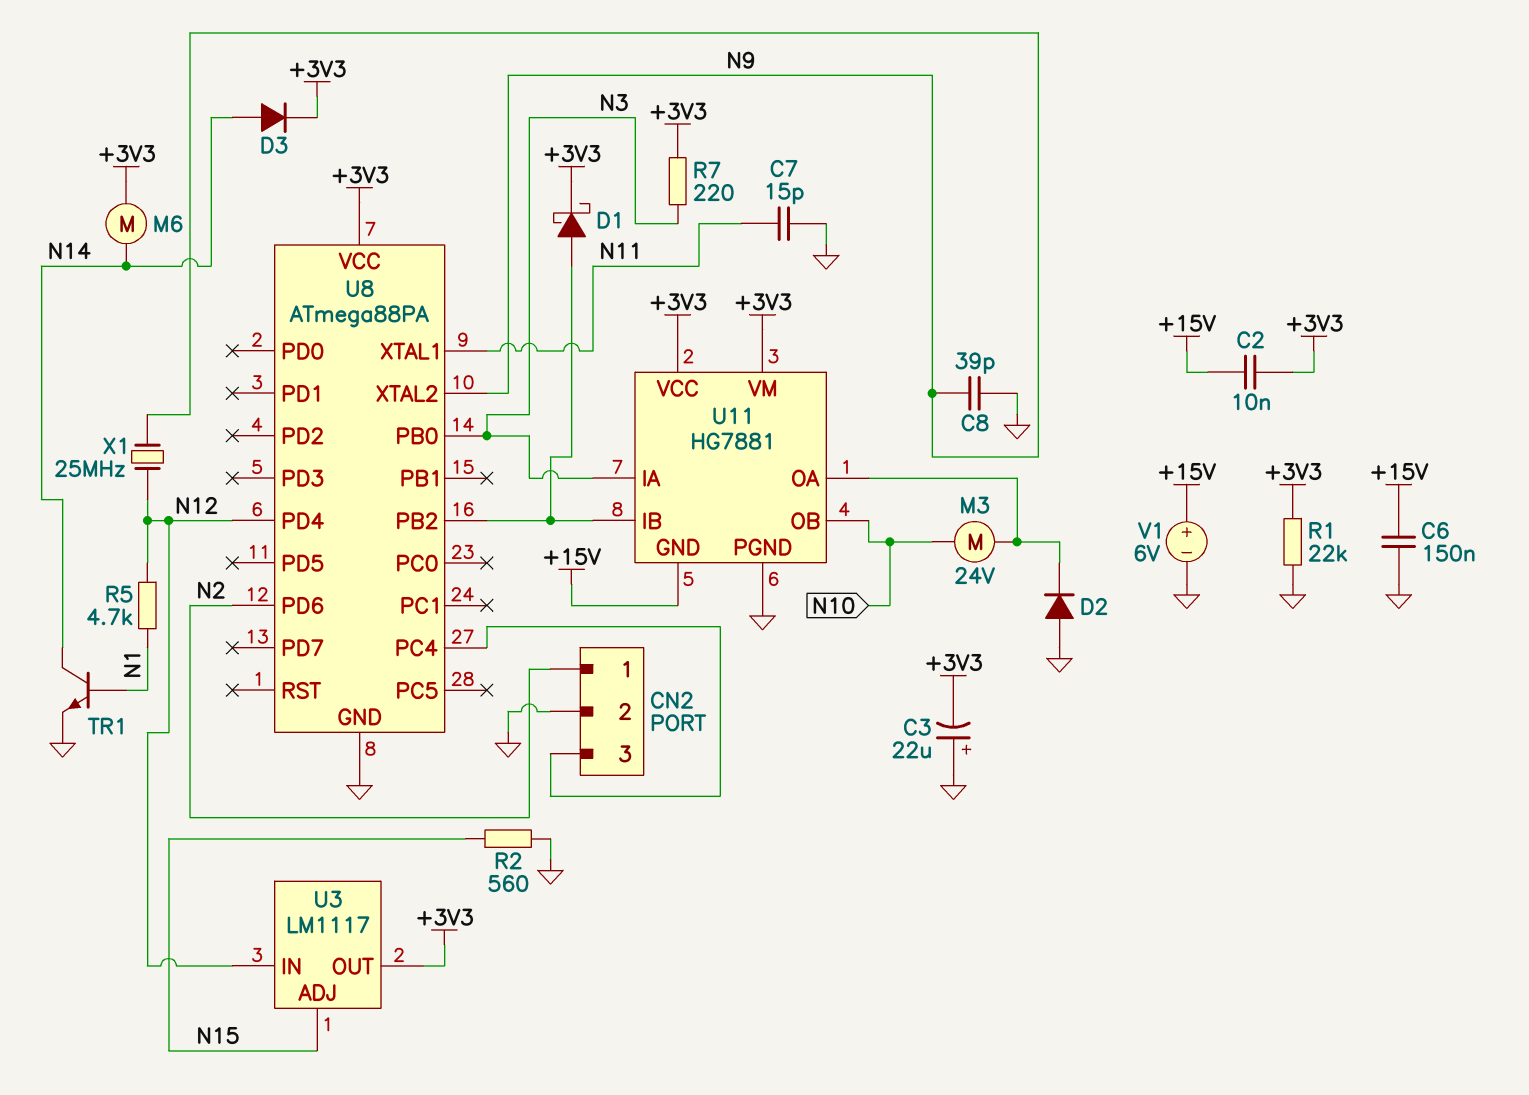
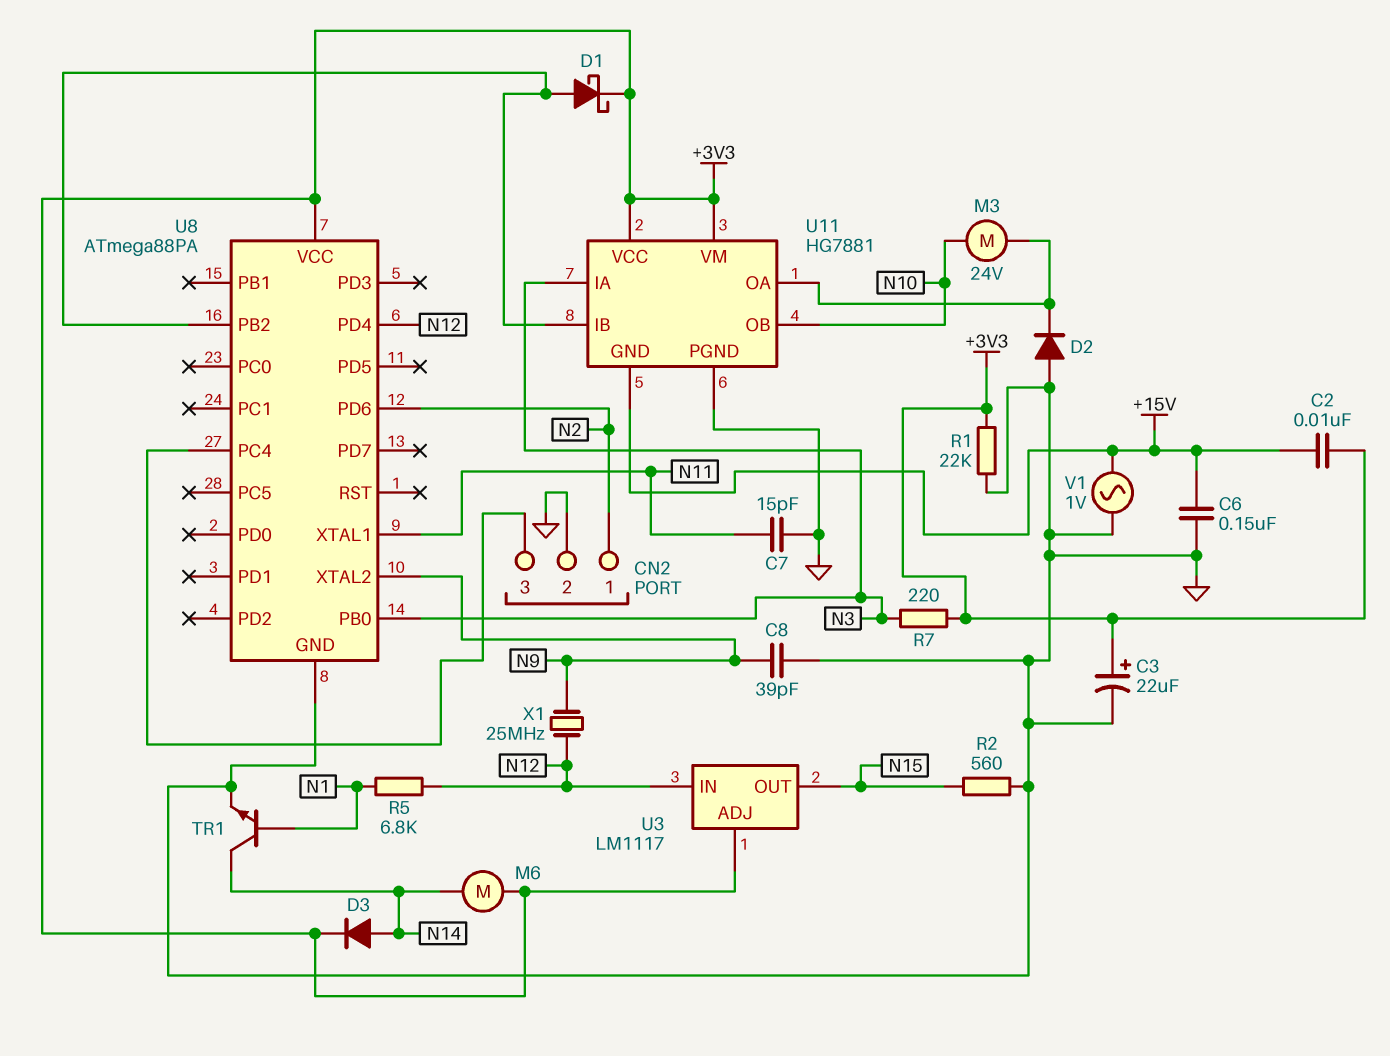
C3: 22uF (plus GND, minus +3V3) -> 22uF (plus +3V3, minus GND)
R5: 4.7k (N1, N12) -> 6.8k (N1, N12)
U3 pin ADJ: N15 -> +3V3
U3 pin OUT: +3V3 -> N15
V1: 6V (plus +15V, minus GND) -> AC 1V (+15V, GND)

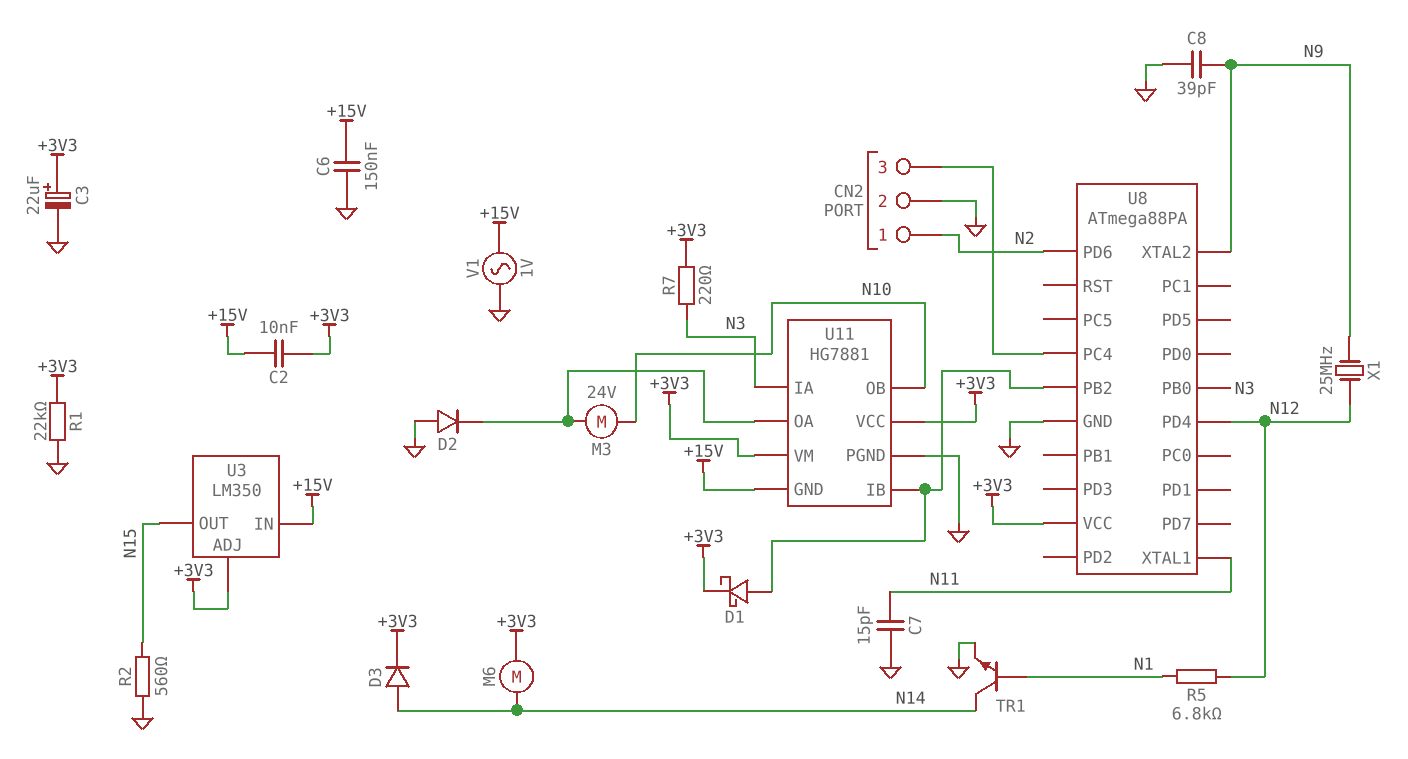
U3: LM1117 -> LM350
U3 pin IN: N12 -> +15V

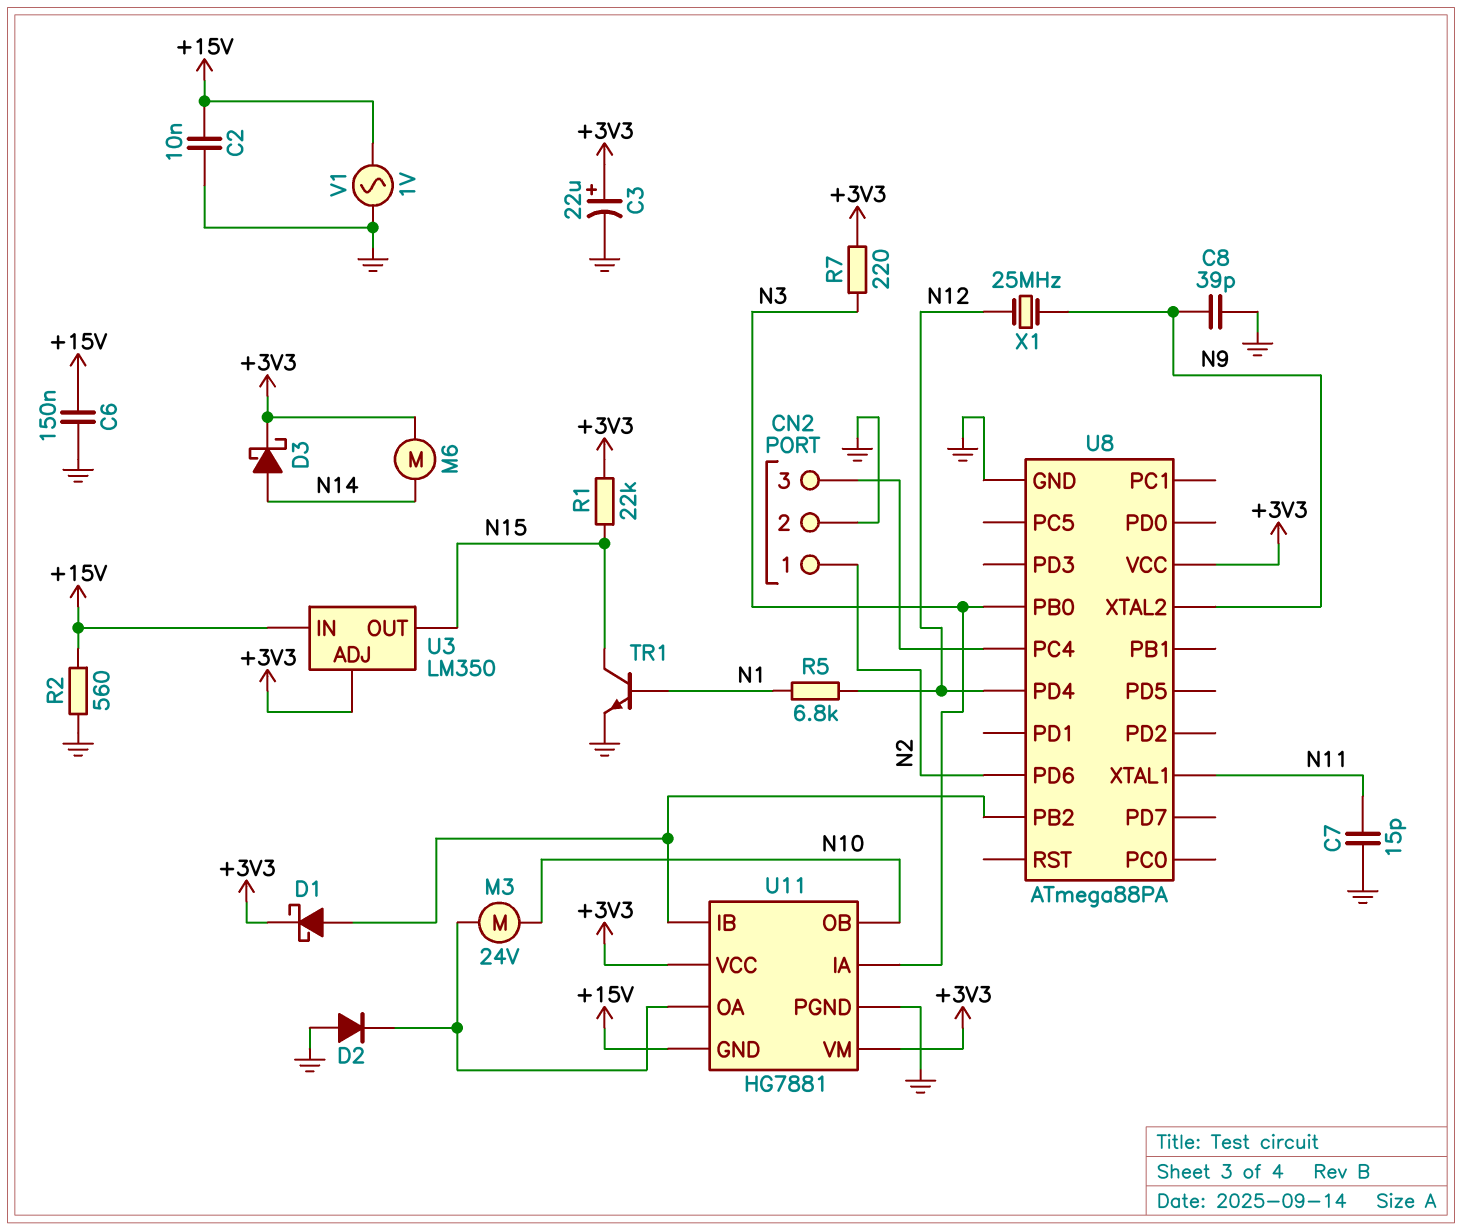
C2: 10nF (+3V3, +15V) -> 10nF (+15V, GND)
D3: diode (A N14, K +3V3) -> schottky (A N14, K +3V3)
R1: 22k (+3V3, GND) -> 22k (+3V3, N15)
R2: 560 (GND, N15) -> 560 (+15V, GND)
TR1: NPN (B N1, C N14, E GND) -> NPN (B N1, C N15, E GND)

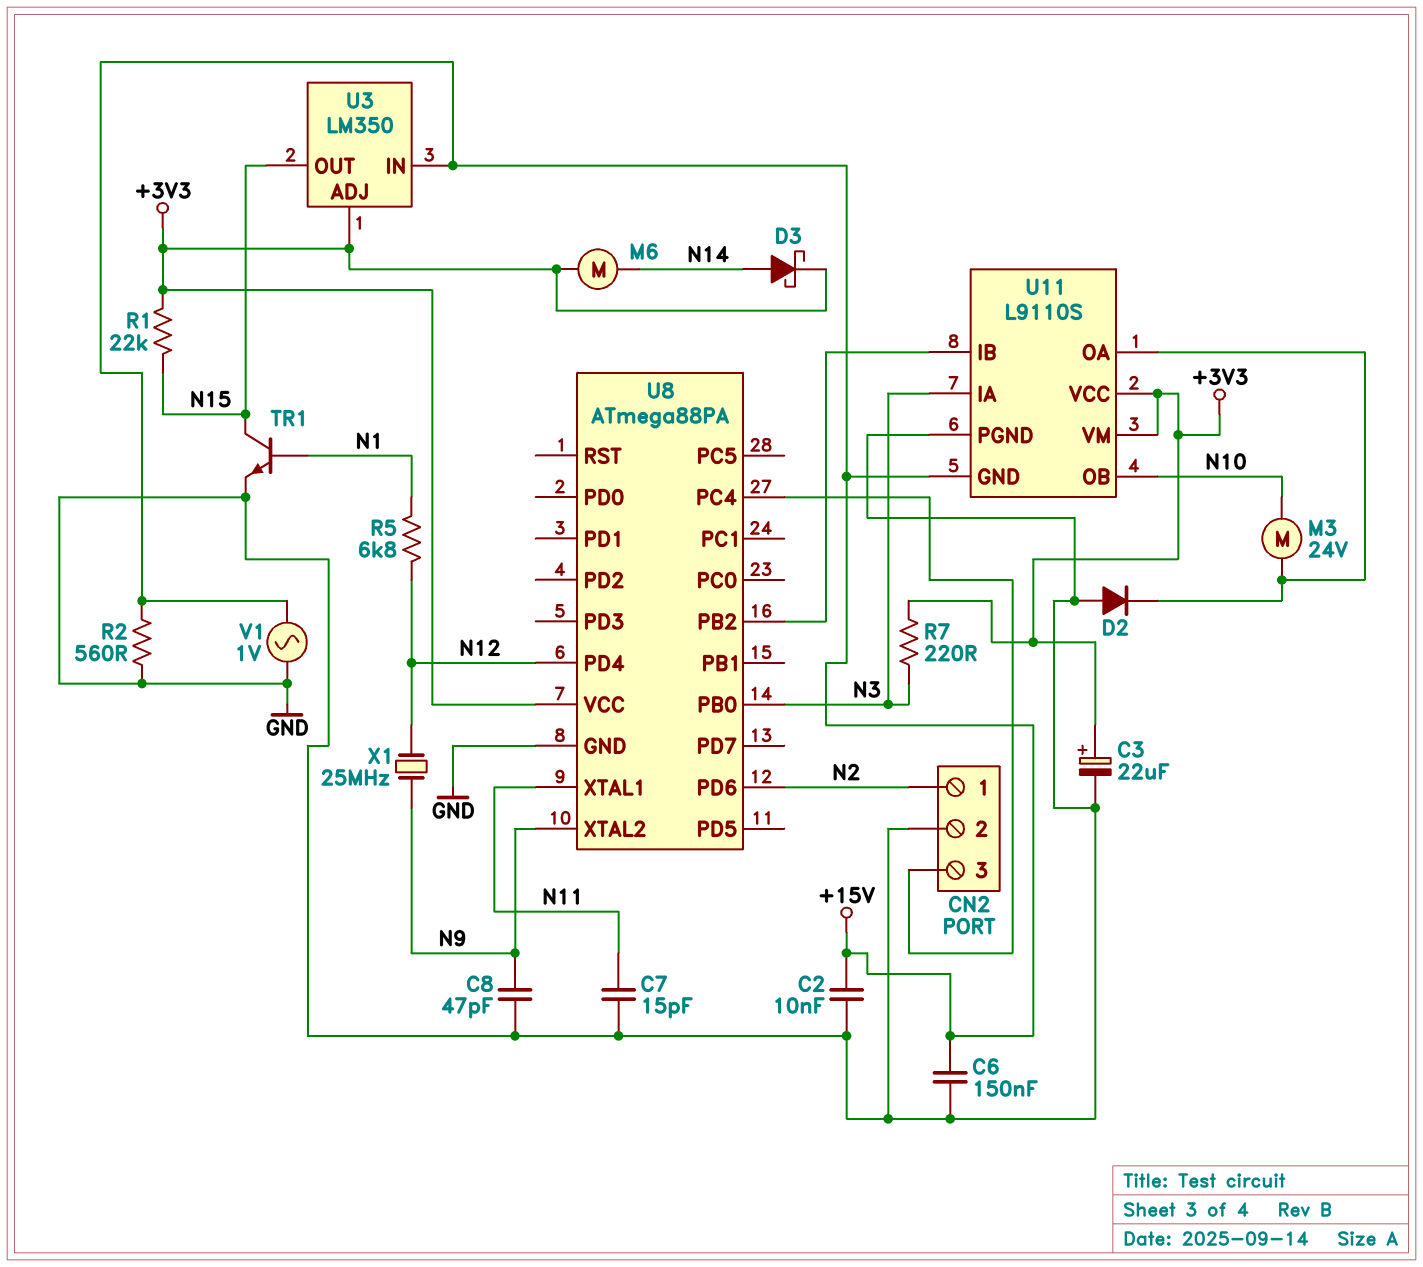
C8: 39pF (GND, N9) -> 47pF (GND, N9)
D1: schottky (A U8/PB2, K +3V3) -> none
U11: HG7881 -> L9110S

